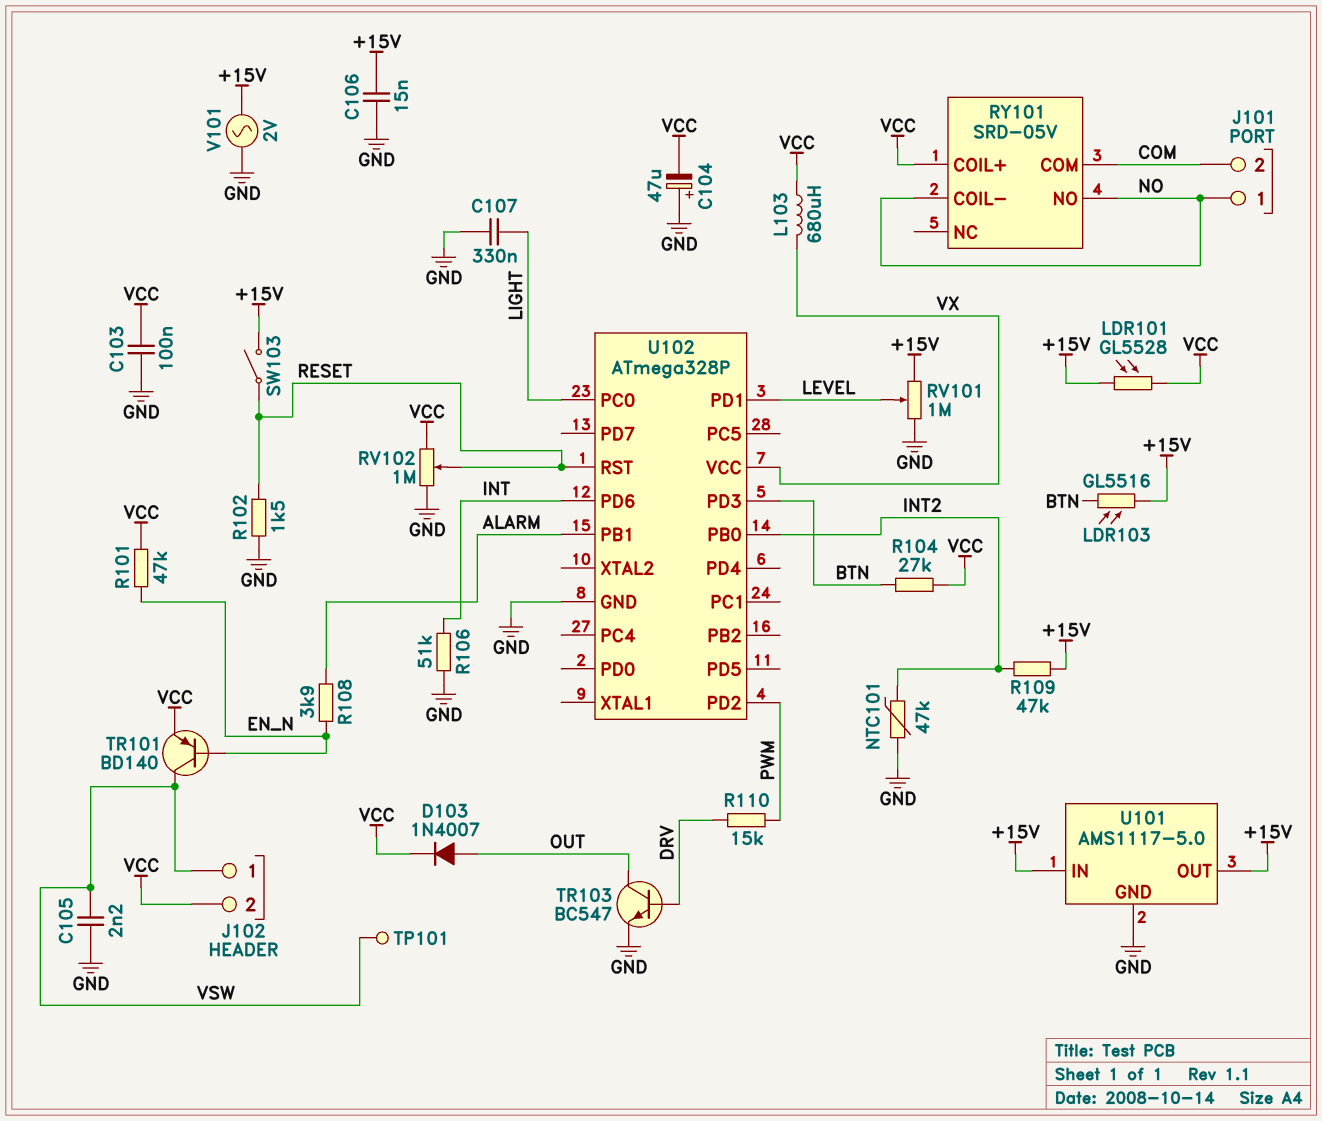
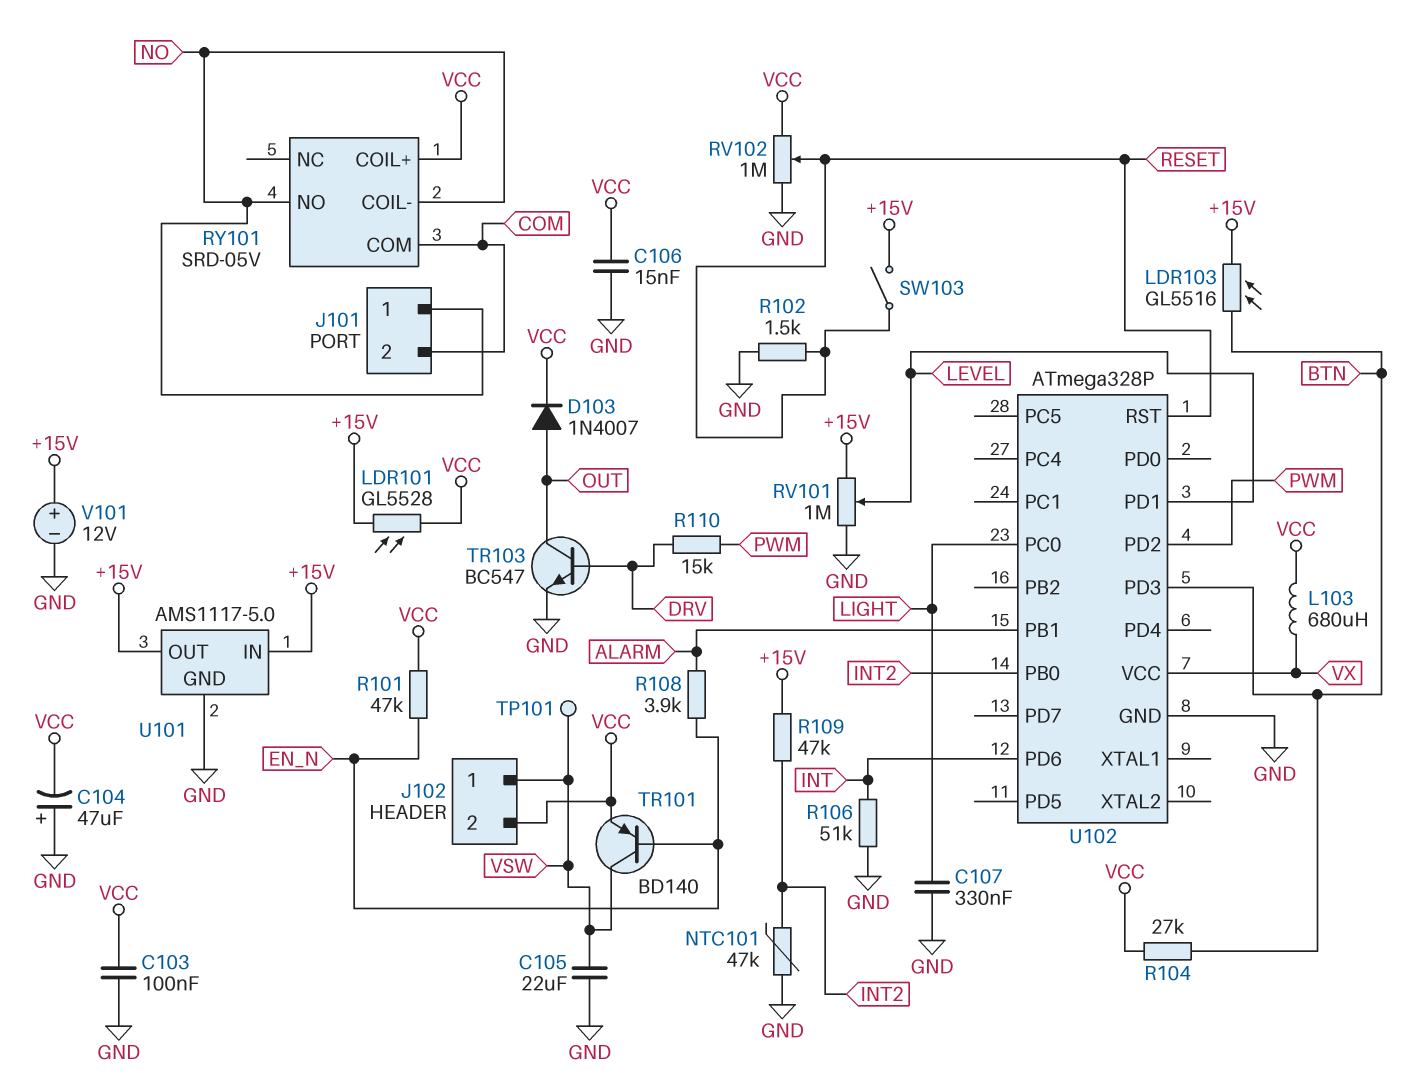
C105: 2.2nF (GND, VSW) -> 22uF (GND, VSW)
C106: 15nF (+15V, GND) -> 15nF (GND, VCC)
V101: AC 2V (+15V, GND) -> 12V (plus +15V, minus GND)

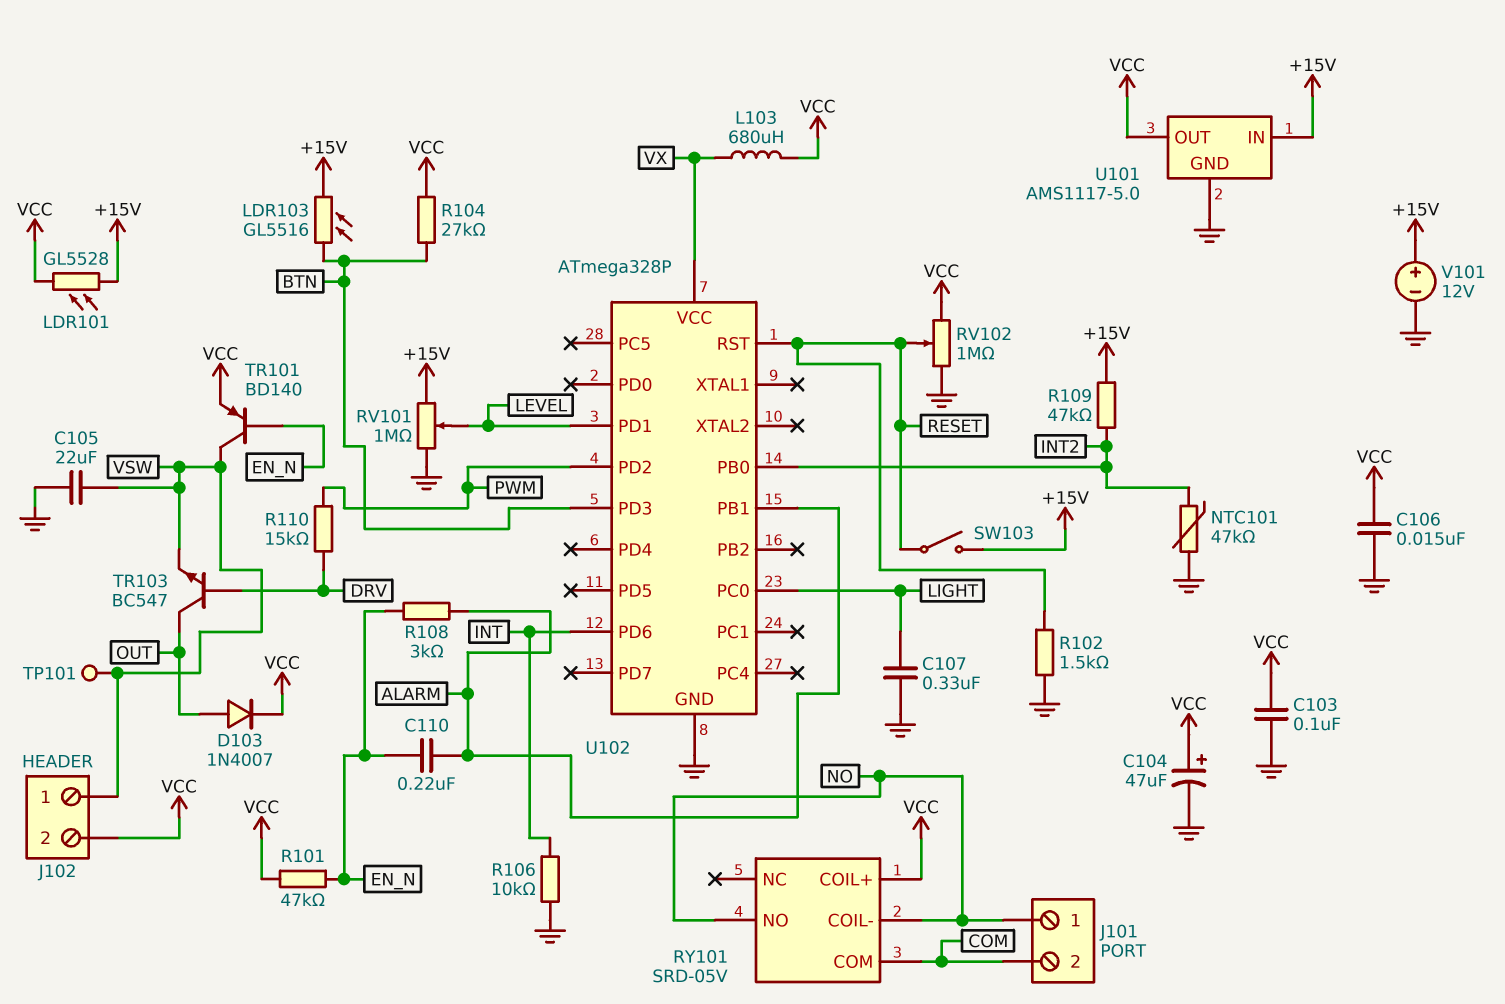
C104: 47uF (plus GND, minus VCC) -> 47uF (plus VCC, minus GND)
C110: none -> 220nF (ALARM, EN_N)
R106: 51k (GND, INT) -> 10k (GND, INT)
R108: 3.9k (ALARM, EN_N) -> 3k (ALARM, EN_N)
TR103: NPN BC547 (B DRV, C OUT, E GND) -> NPN BC547 (B DRV, C OUT, E VSW)
U101 pin OUT: +15V -> VCC

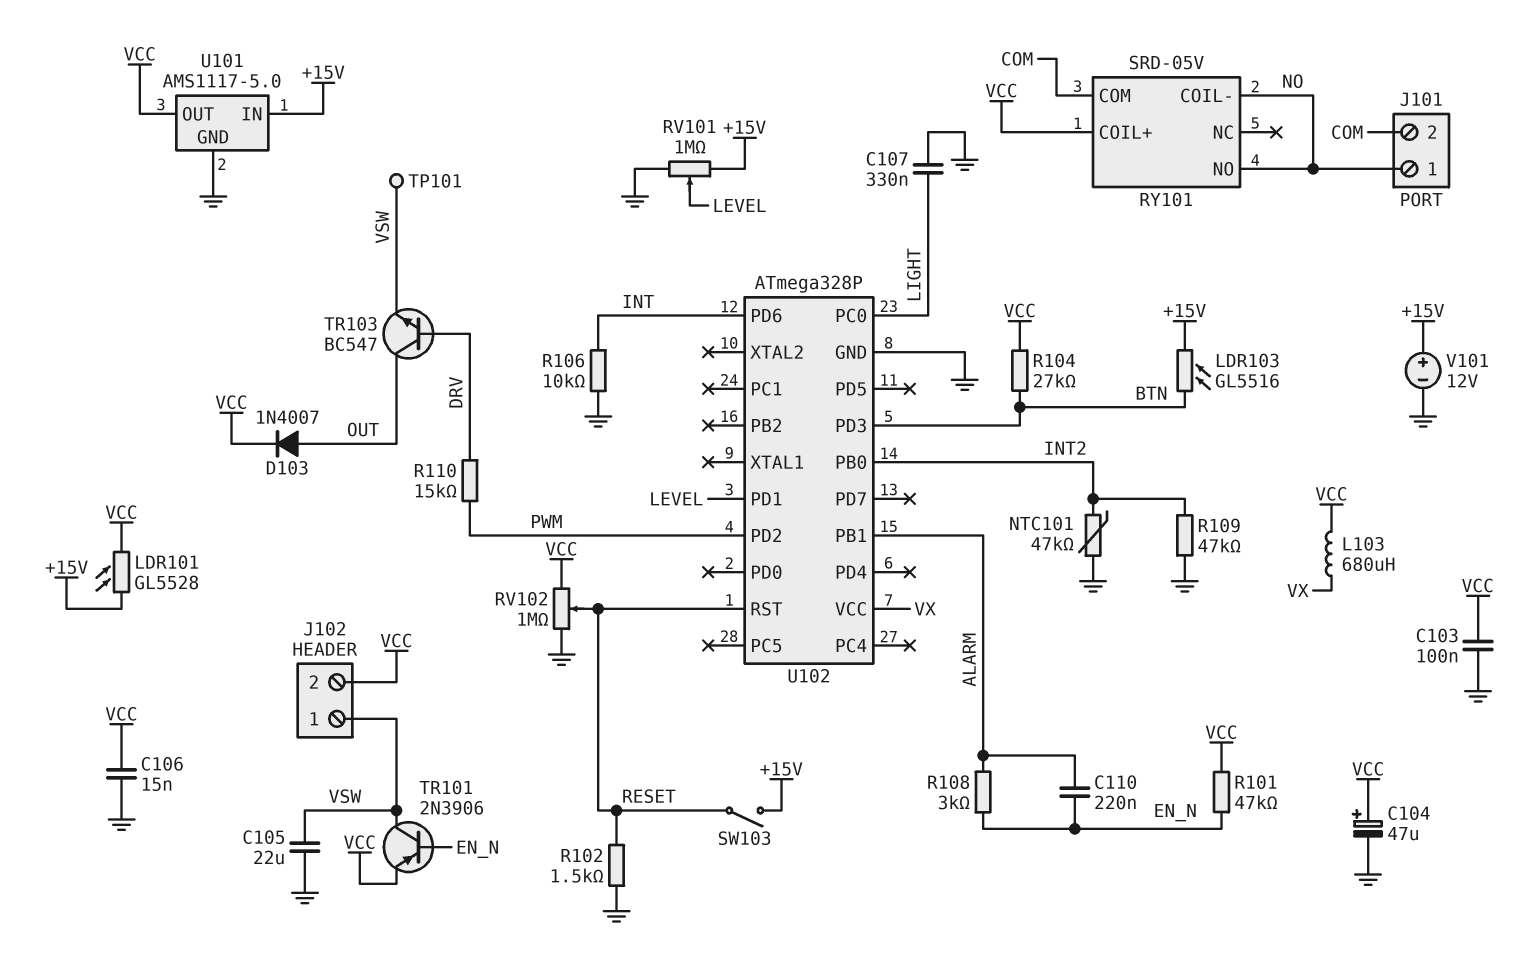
R109: 47k (+15V, INT2) -> 47k (GND, INT2)
TR101: PNP BD140 (B EN_N, C VSW, E VCC) -> PNP 2N3906 (B EN_N, C VSW, E VCC)

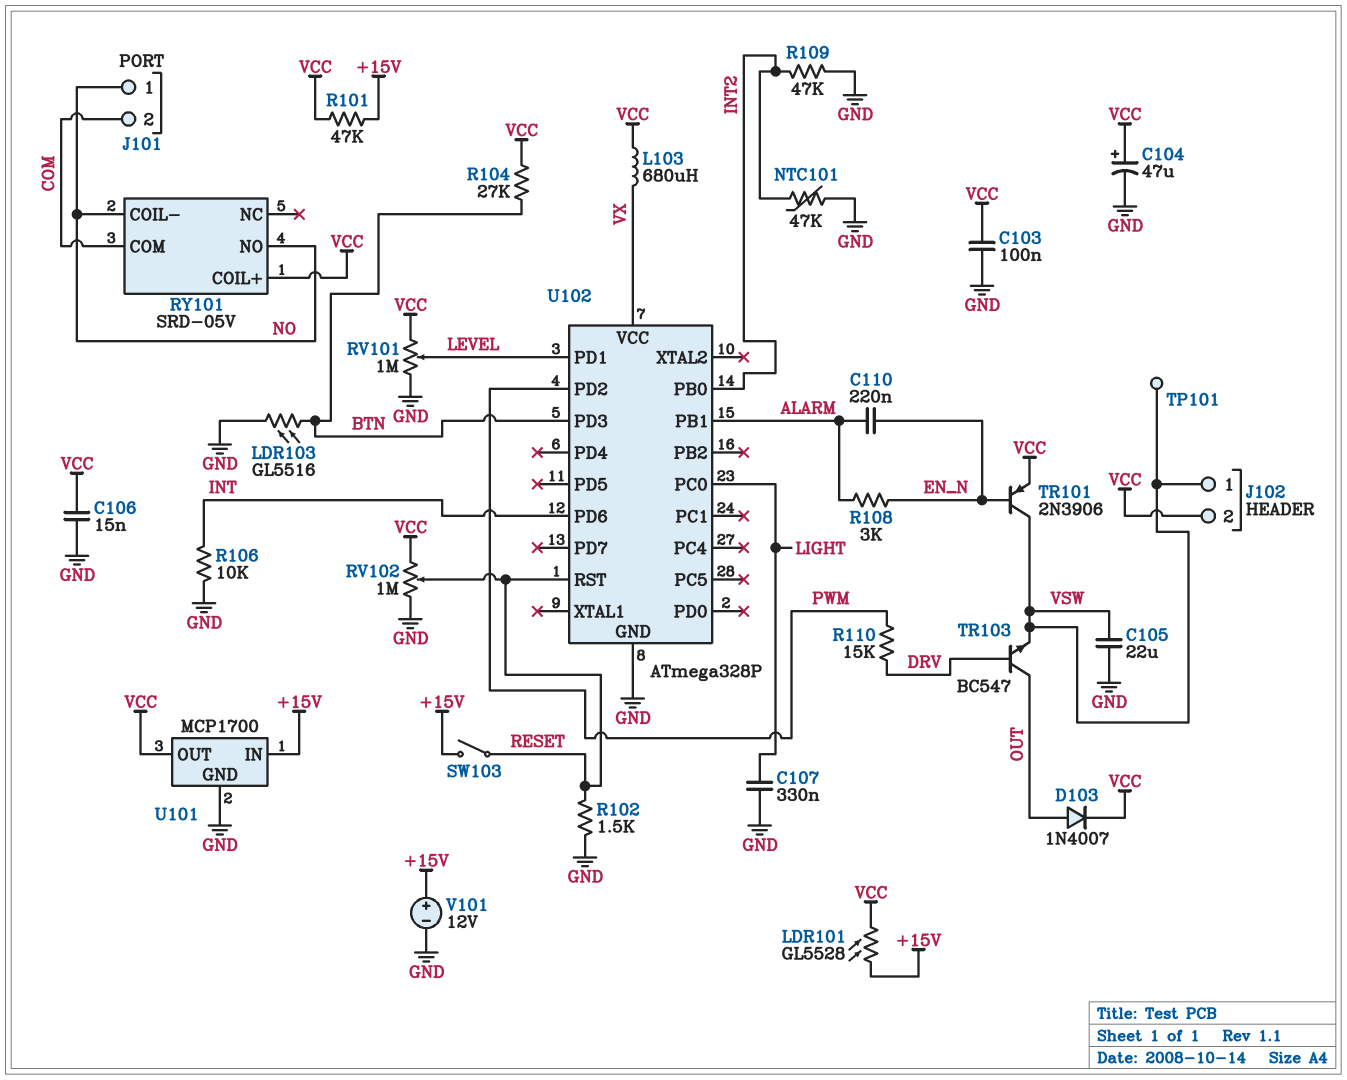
LDR103: GL5516 (+15V, BTN) -> GL5516 (BTN, GND)
R101: 47k (EN_N, VCC) -> 47k (+15V, VCC)
RV101: 1M (+15V, GND, wiper LEVEL) -> 1M (GND, VCC, wiper LEVEL)
U101: AMS1117-5.0 -> MCP1700

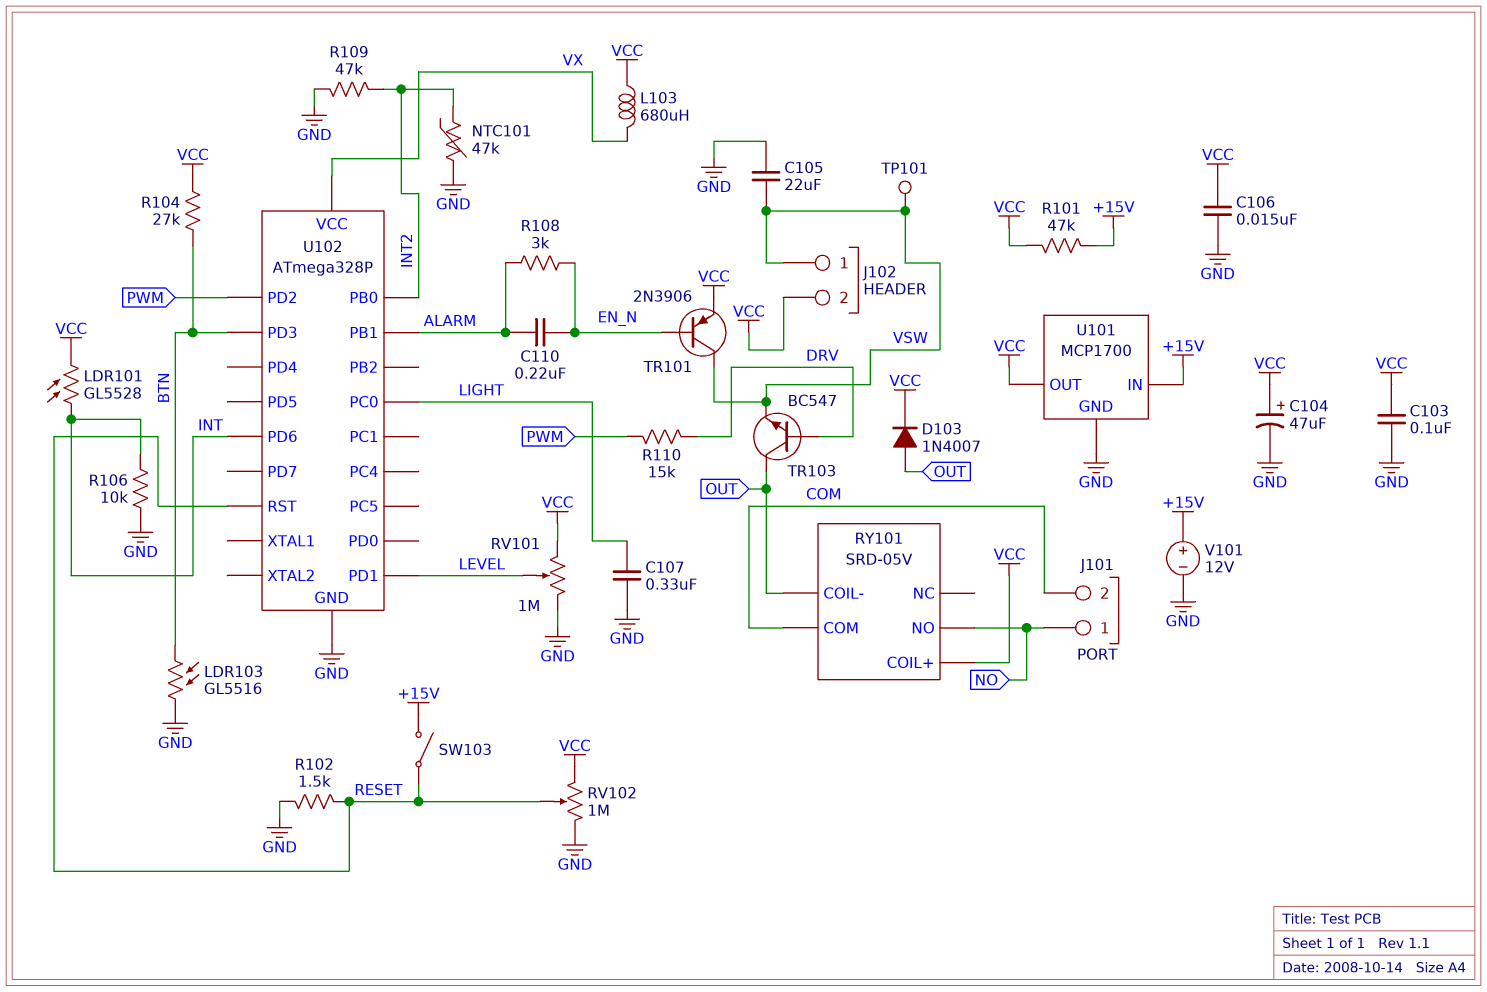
LDR101: GL5528 (+15V, VCC) -> GL5528 (INT, VCC)
RY101 pin COIL-: NO -> OUT

